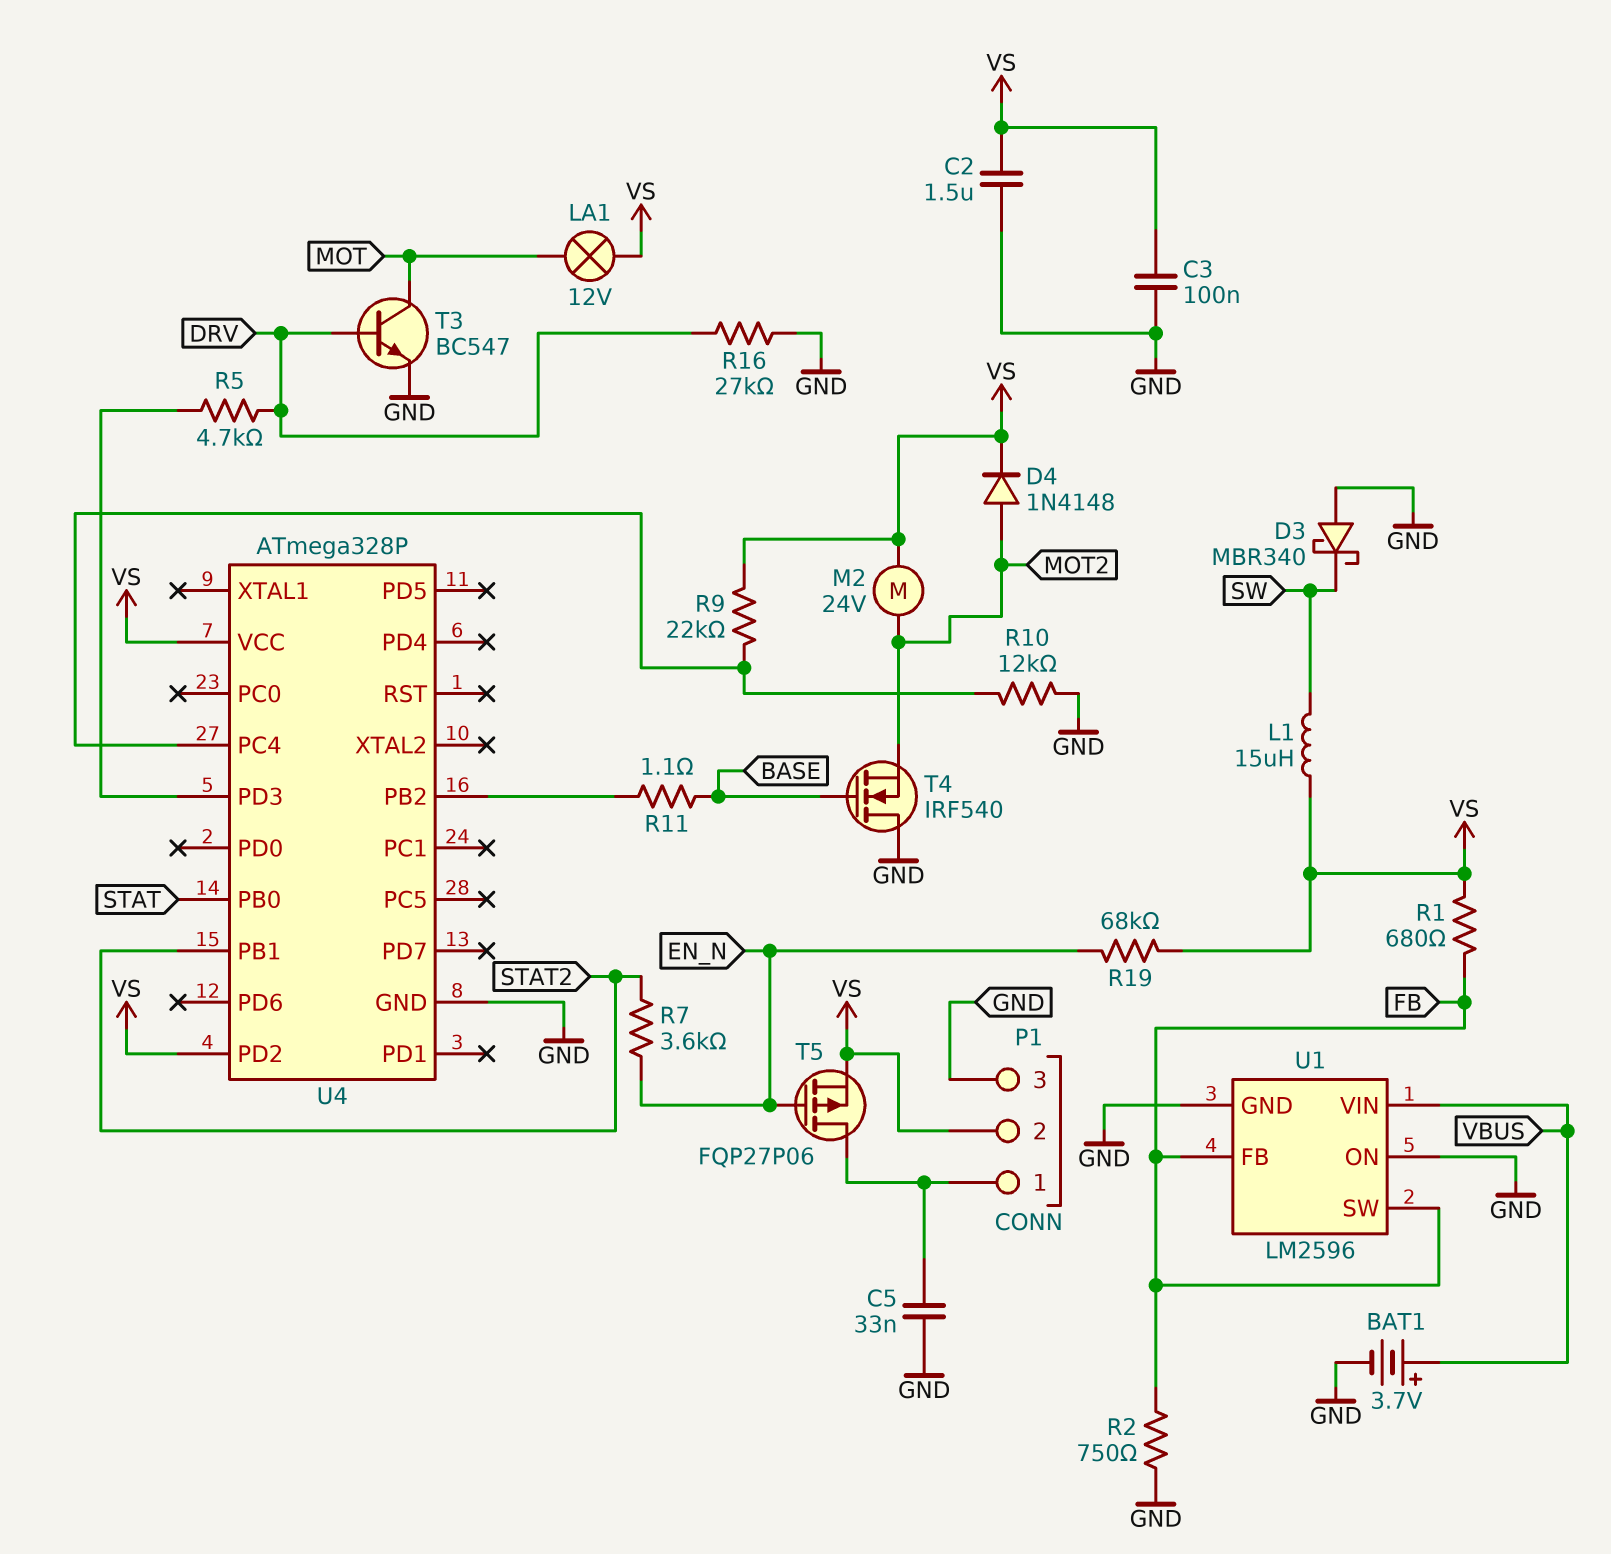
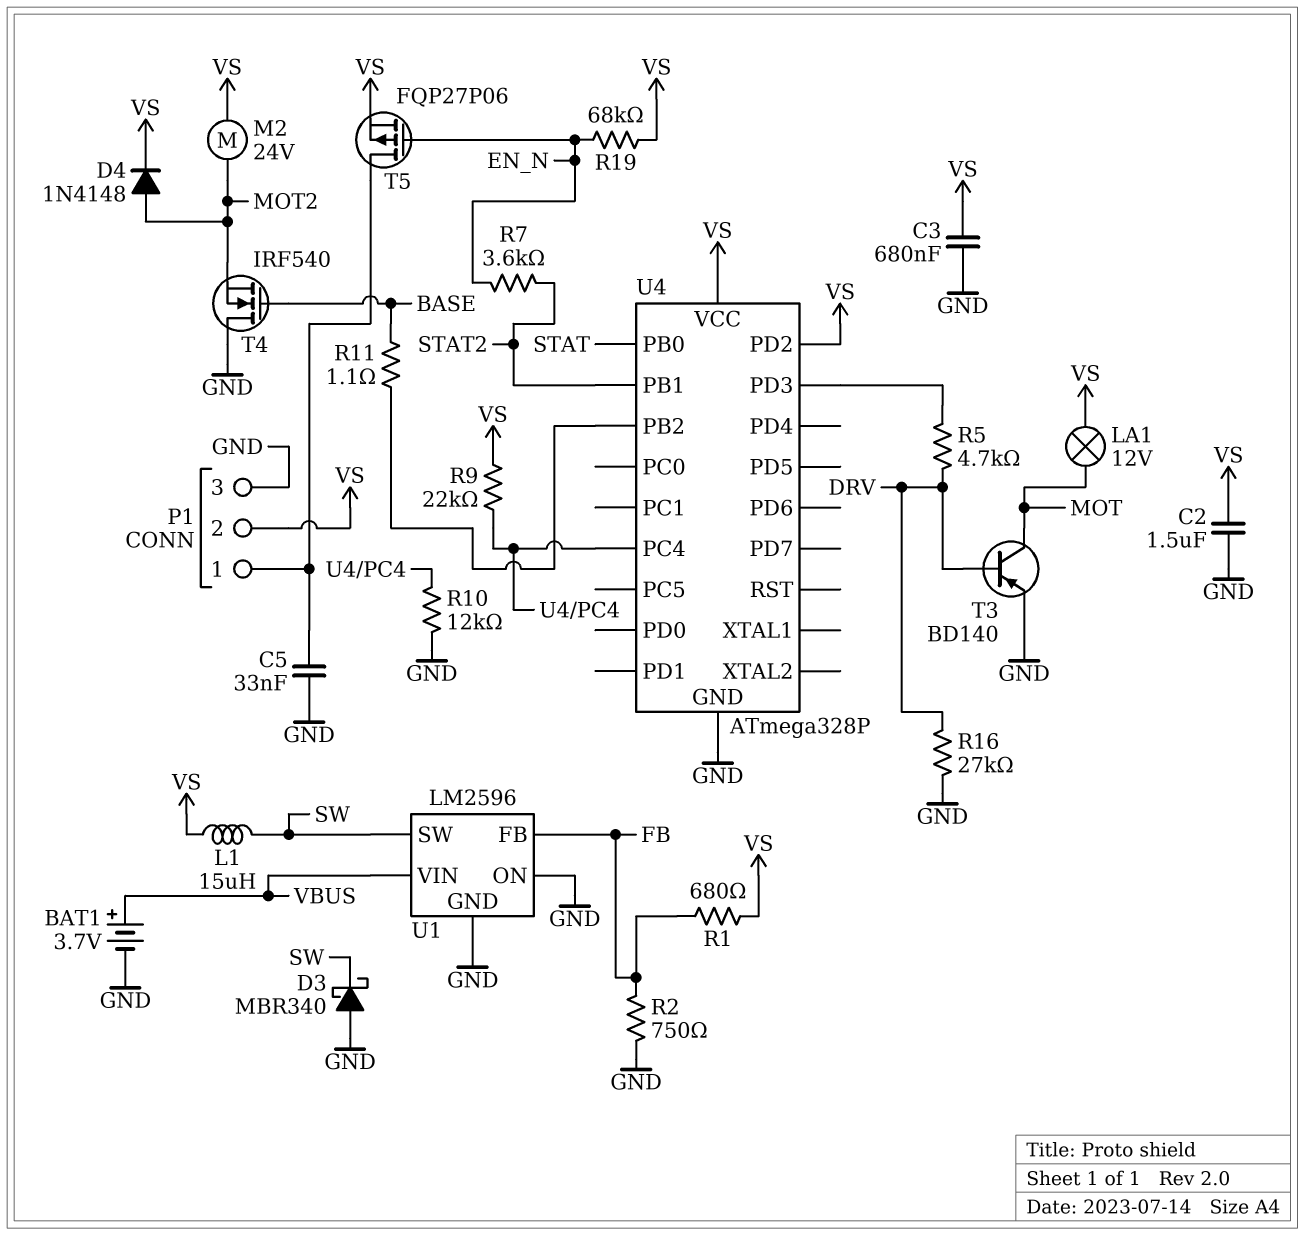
C3: 100nF (GND, VS) -> 680nF (GND, VS)
T3: NPN BC547 (B DRV, C MOT, E GND) -> PNP BD140 (B DRV, C MOT, E GND)
U1 pin SW: FB -> SW

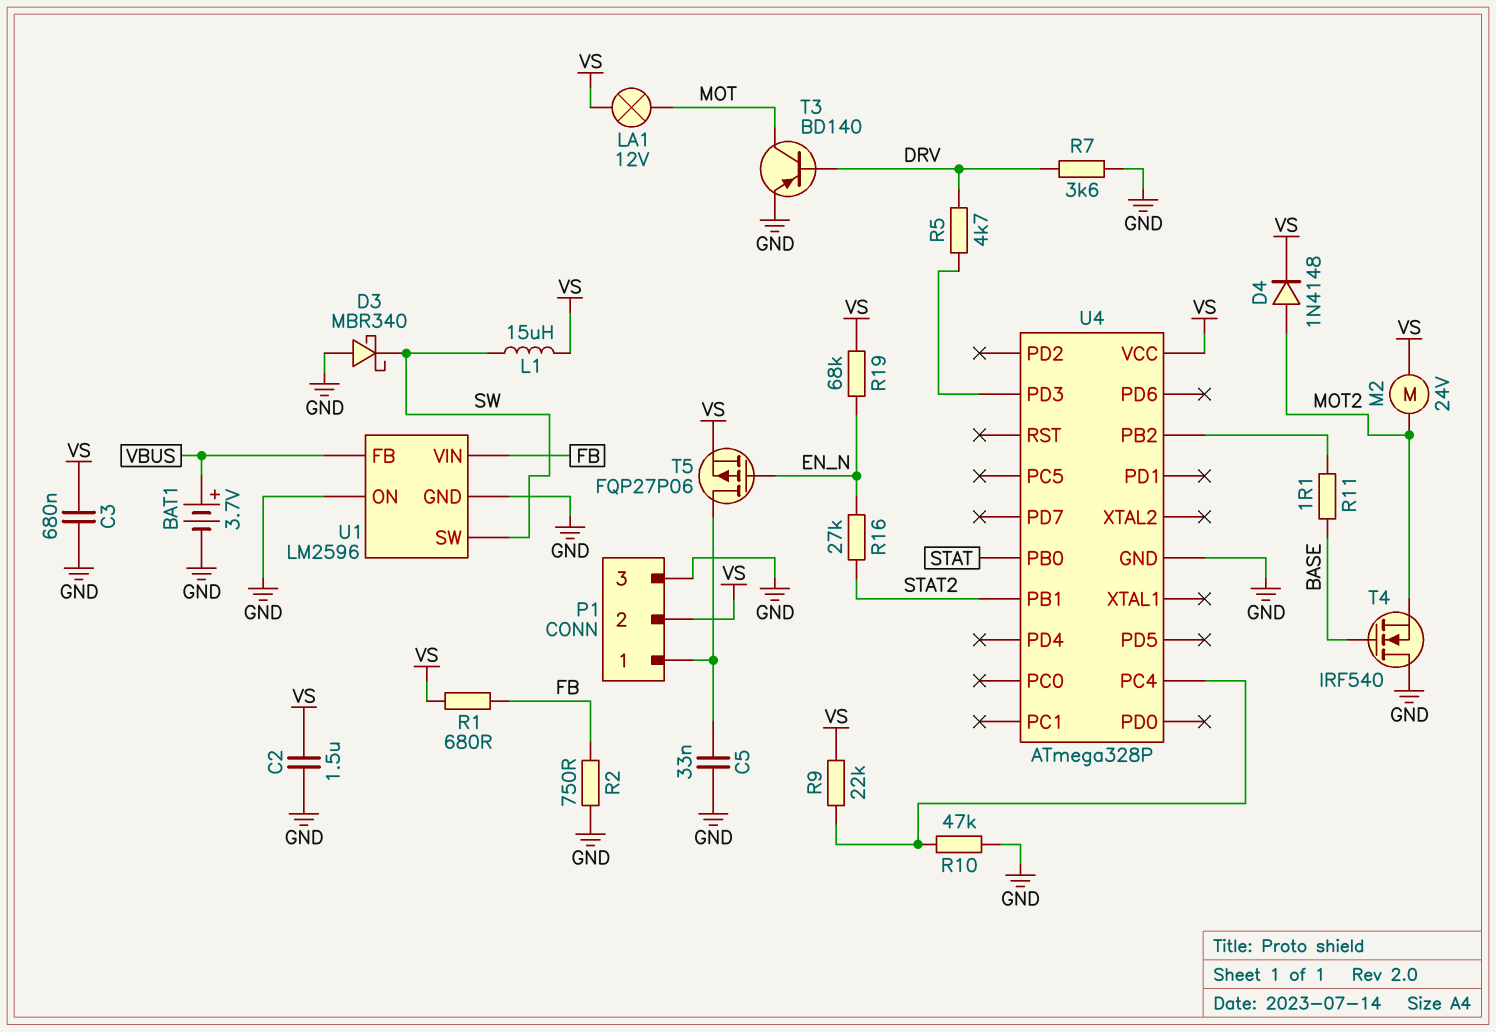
R7: 3.6k (EN_N, STAT2) -> 3.6k (DRV, GND)
R10: 12k (GND, U4/PC4) -> 47k (GND, U4/PC4)
R16: 27k (DRV, GND) -> 27k (EN_N, STAT2)
U1 pin FB: FB -> VBUS
U1 pin VIN: VBUS -> FB
U4 pin PD2: VS -> none

